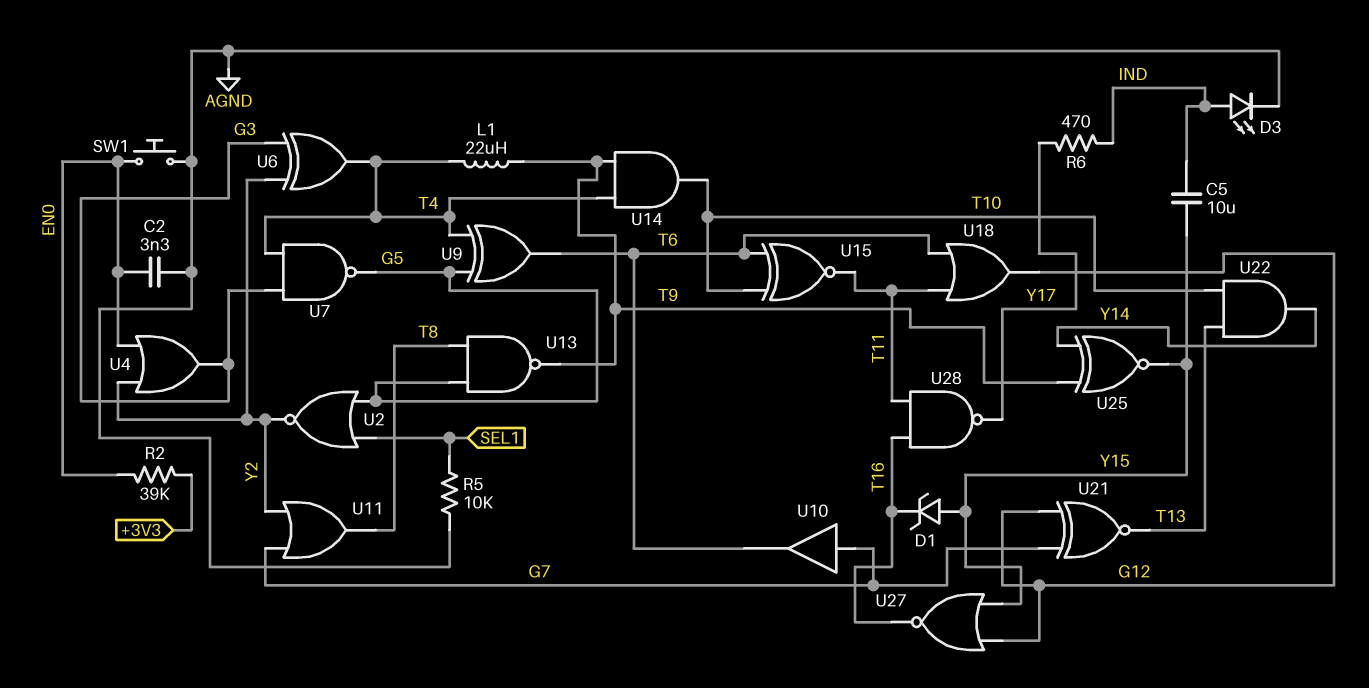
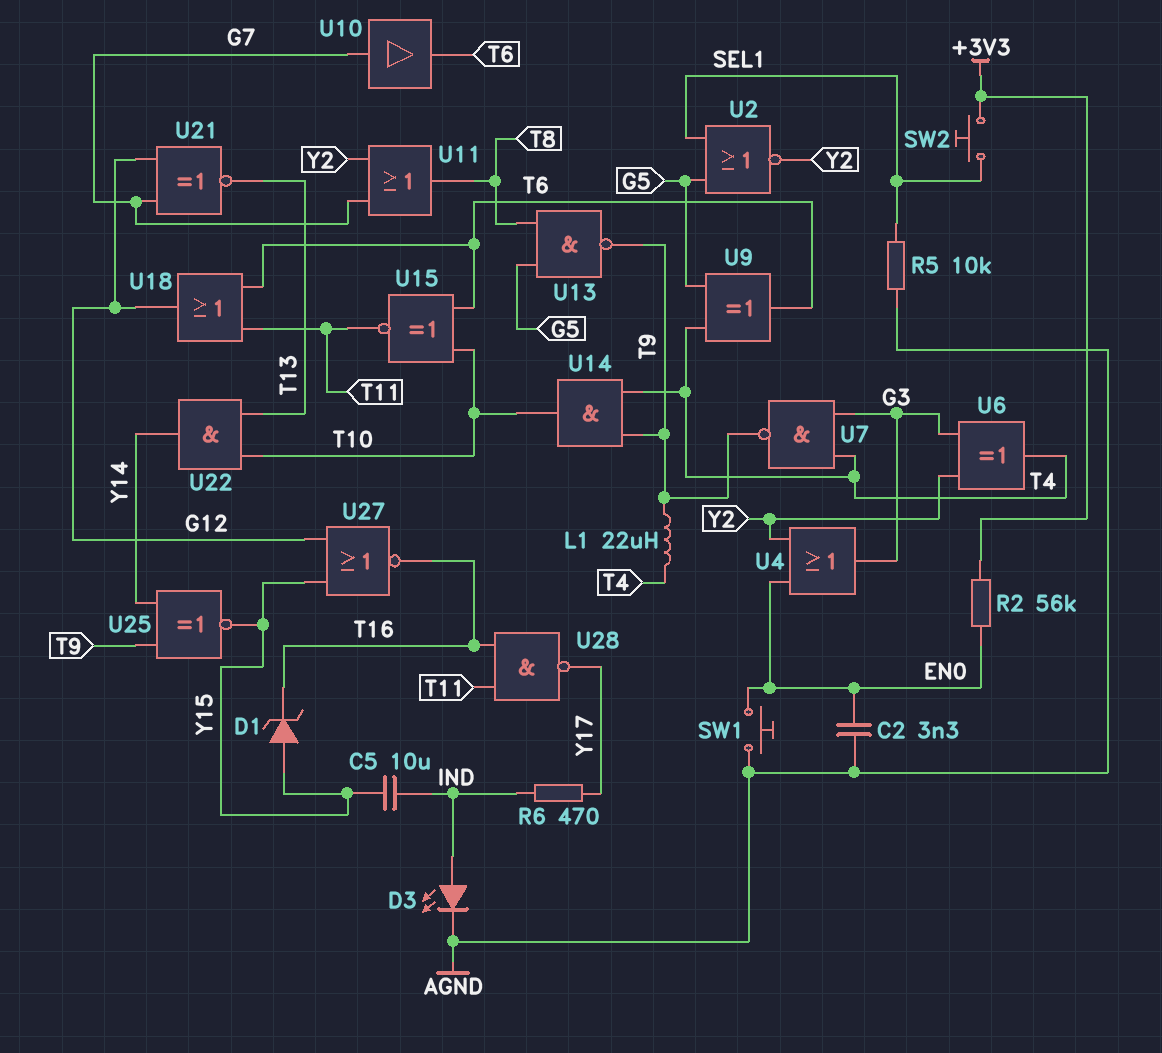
R2: 39k (+3V3, EN0) -> 56k (+3V3, EN0)
SW2: none -> button (+3V3, SEL1)
U7: NAND (in G3, in T4, out G5) -> NAND (in G3, in T4, out T9)

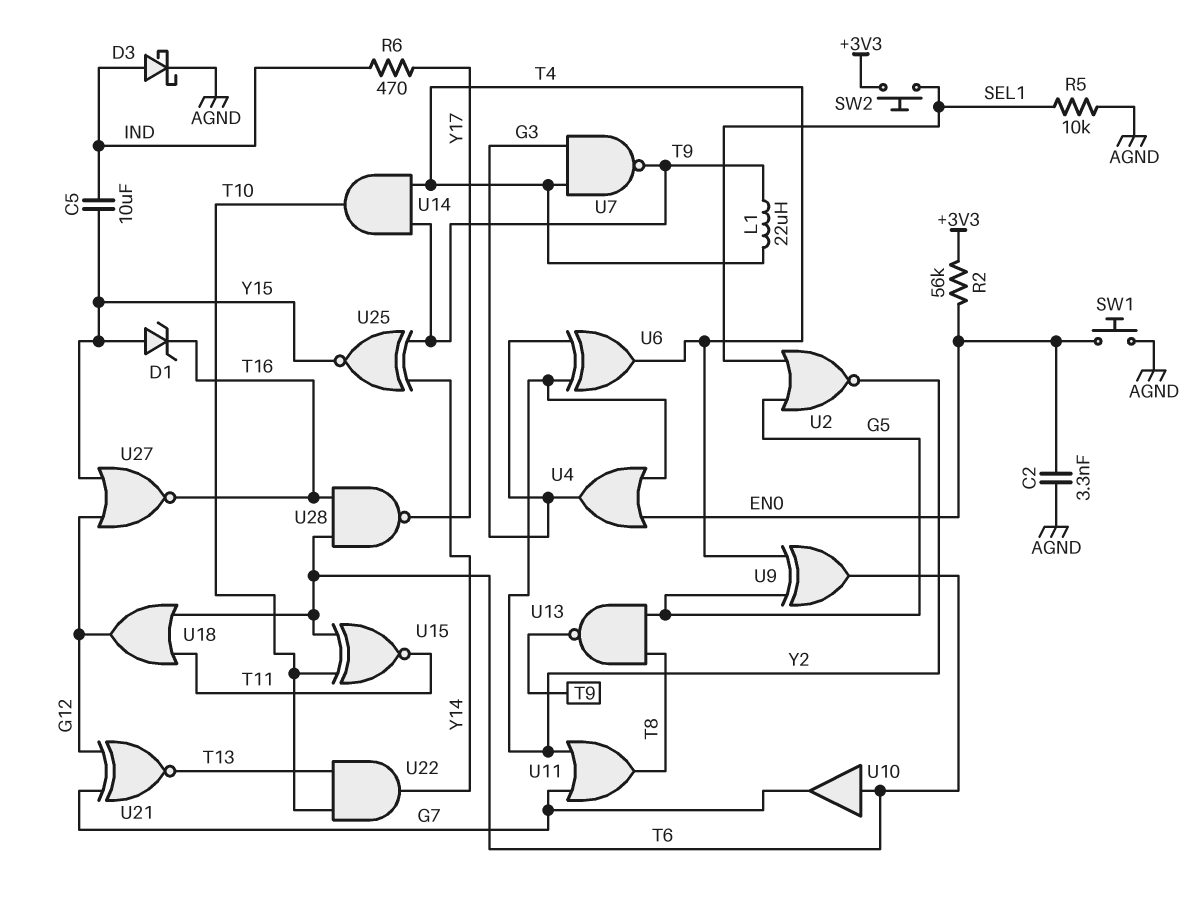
D3: LED (A IND, K AGND) -> schottky (A IND, K AGND)
U10: buffer (in G7, out T6) -> buffer (in T6, out G7)
U28: NAND (in T11, in T16, out Y17) -> NAND (in T6, in T16, out Y17)

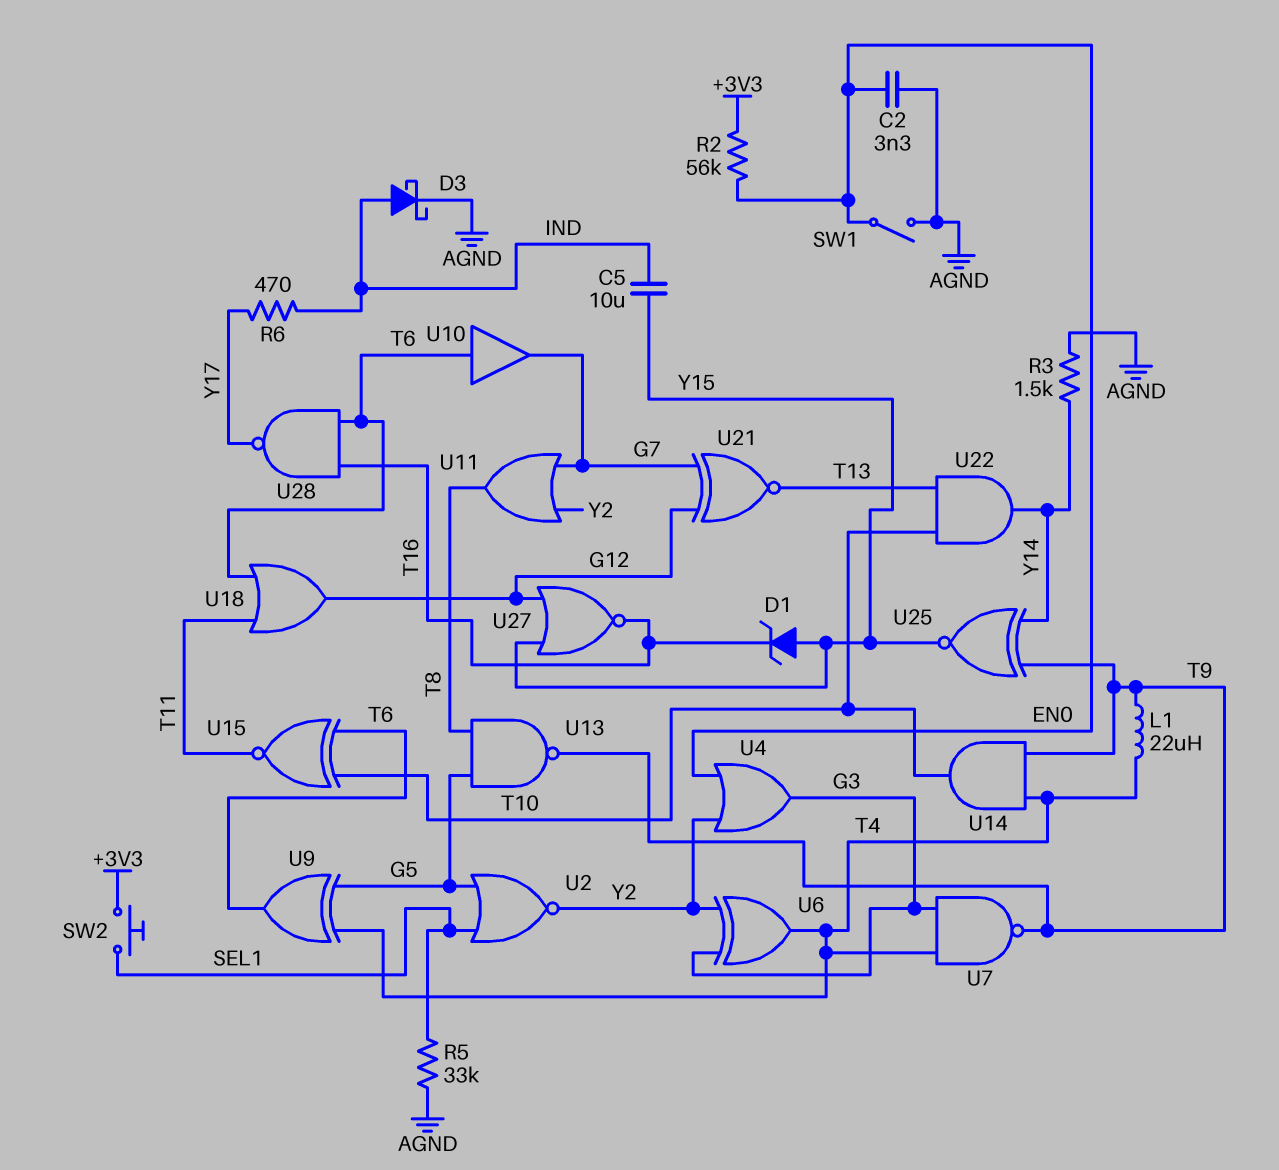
R3: none -> 1.5k (AGND, Y14)
R5: 10k (AGND, SEL1) -> 33k (AGND, SEL1)
SW1: button (AGND, EN0) -> switch (AGND, EN0)

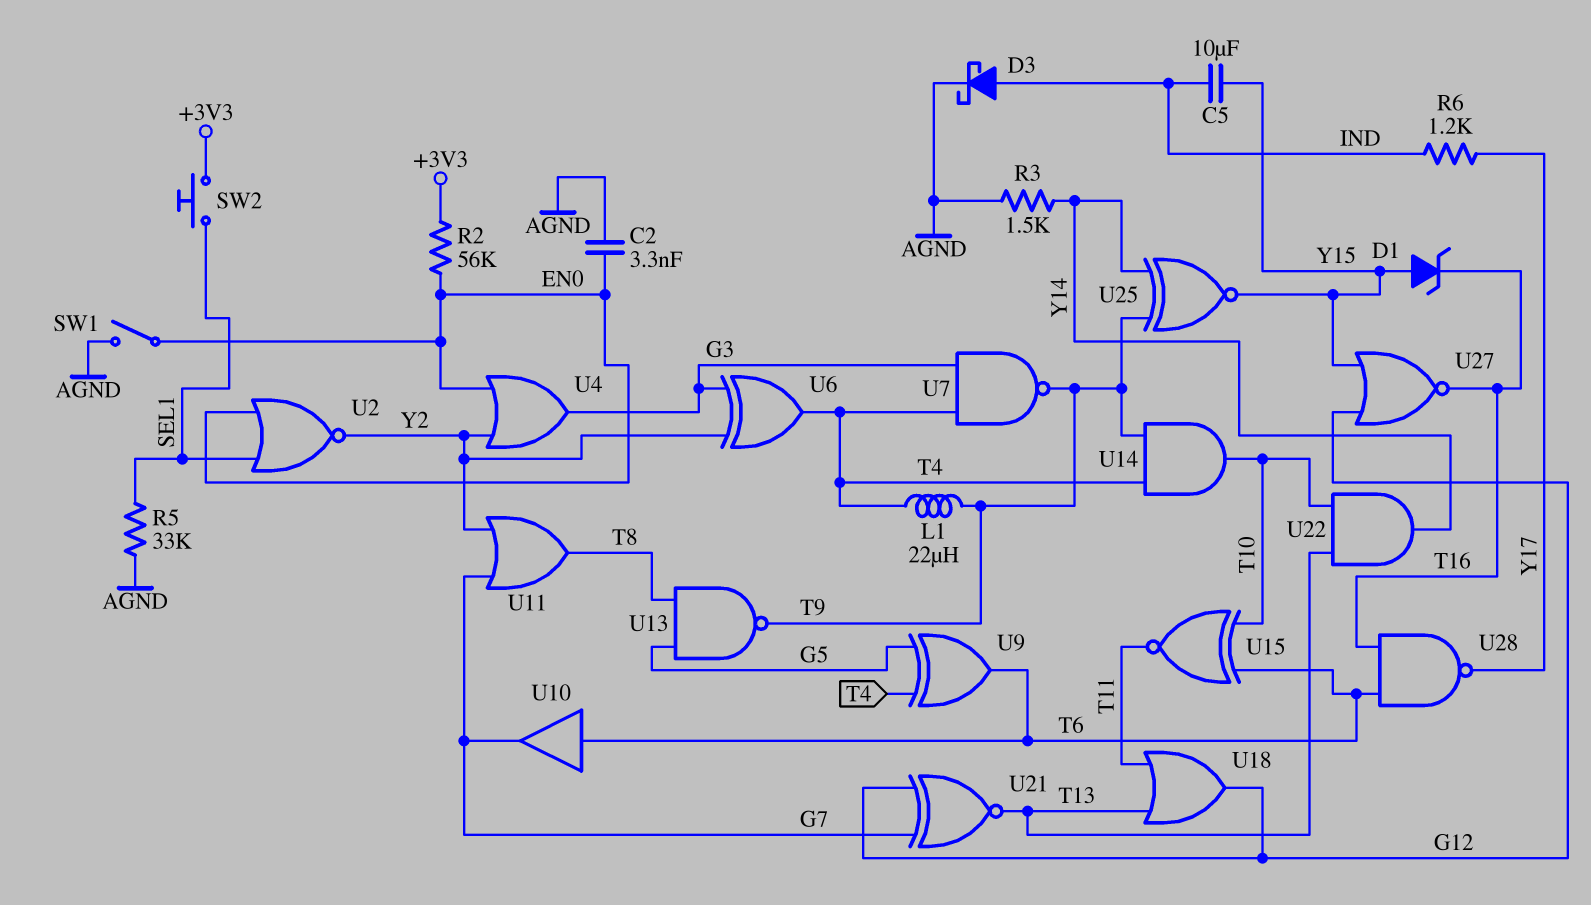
R6: 470 (IND, Y17) -> 1.2k (IND, Y17)
U2: NOR (in G5, in SEL1, out Y2) -> NOR (in EN0, in SEL1, out Y2)
U18: OR (in T6, in T11, out G12) -> OR (in T11, in T13, out G12)

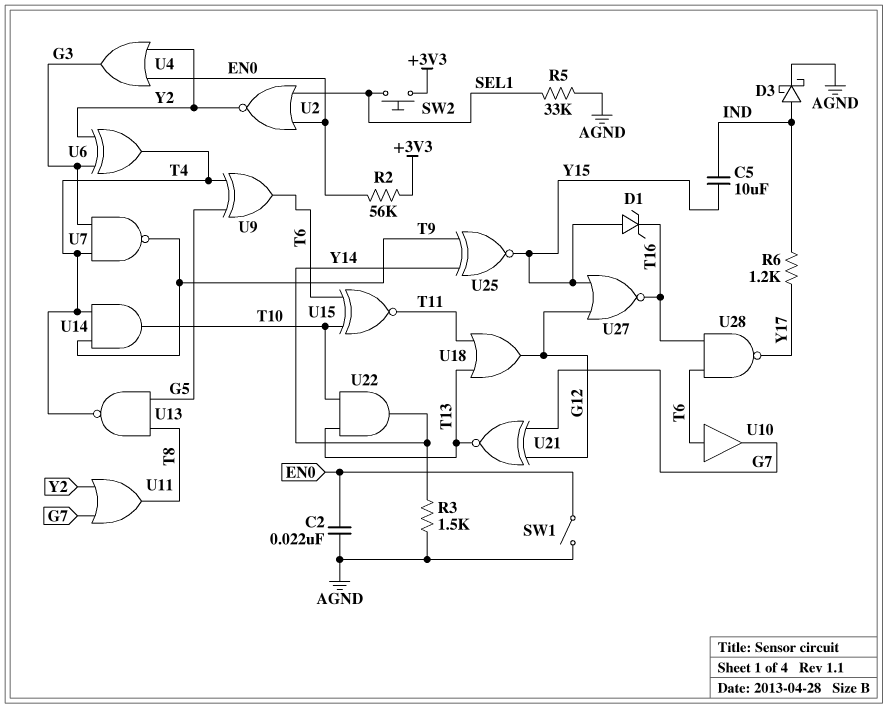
C2: 3.3nF (AGND, EN0) -> 22nF (AGND, EN0)
L1: 22uH (T4, T9) -> none
U13: NAND (in G5, in T8, out T9) -> NAND (in G5, in T8, out T4)

